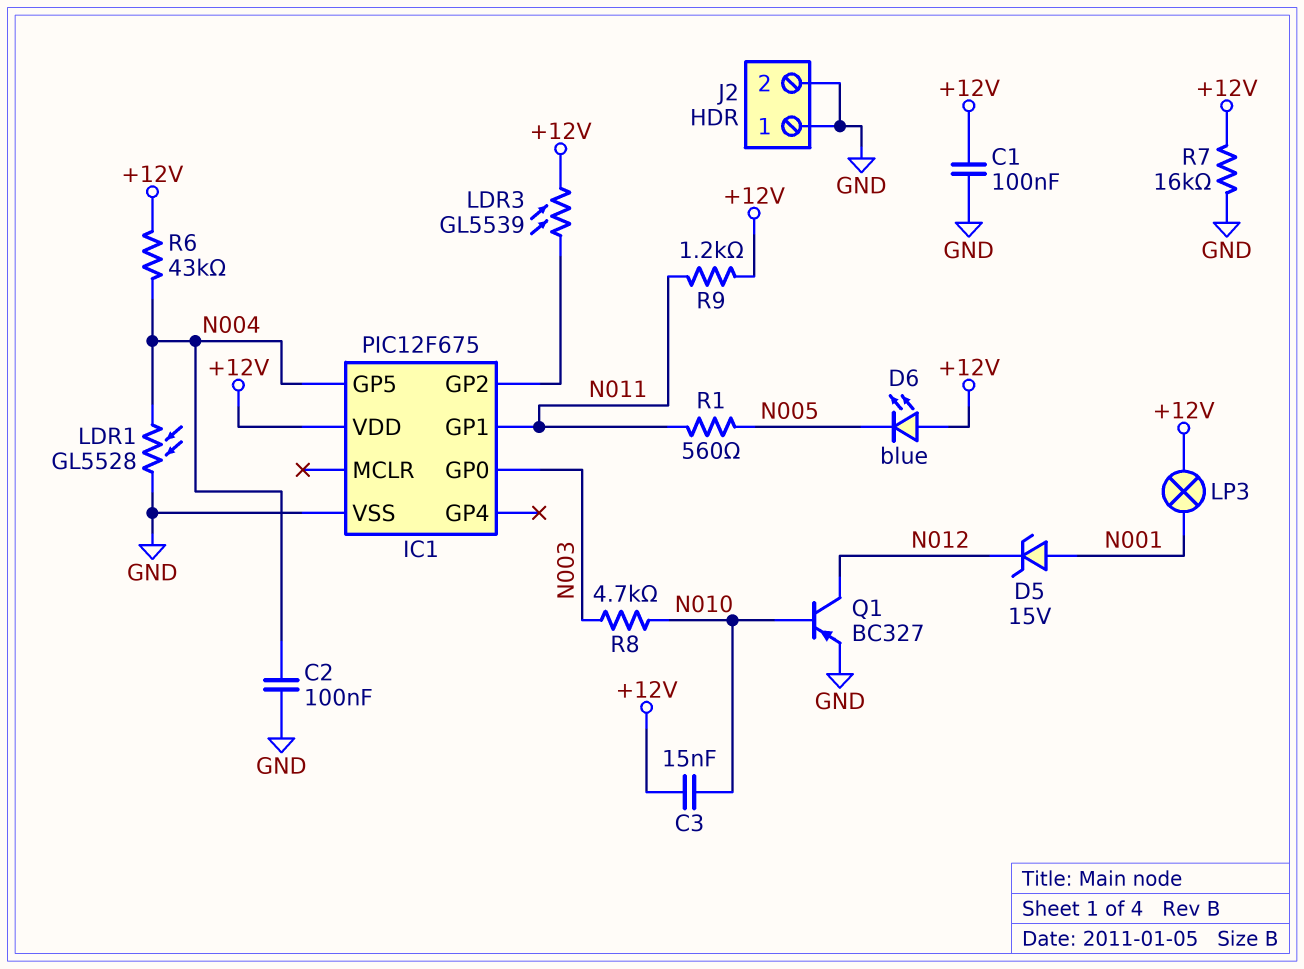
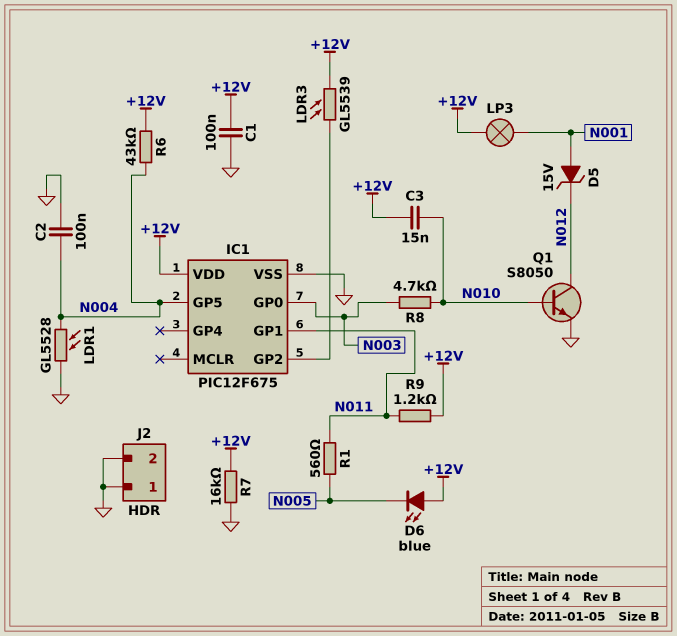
Q1: PNP BC327 (B N010, C N012, E GND) -> NPN S8050 (B N010, C N012, E GND)

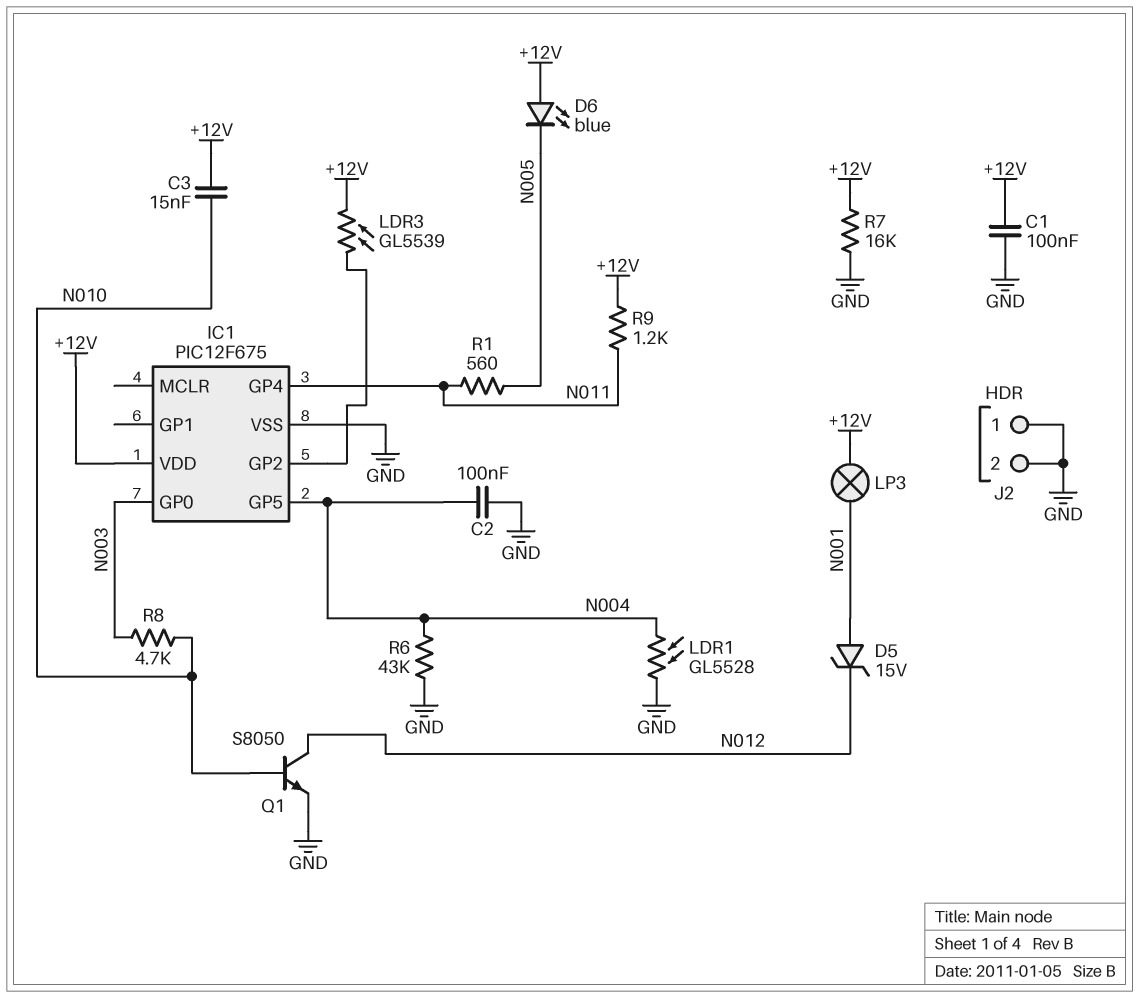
IC1 pin GP1: N011 -> none
IC1 pin GP4: none -> N011
R6: 43k (+12V, N004) -> 43k (GND, N004)

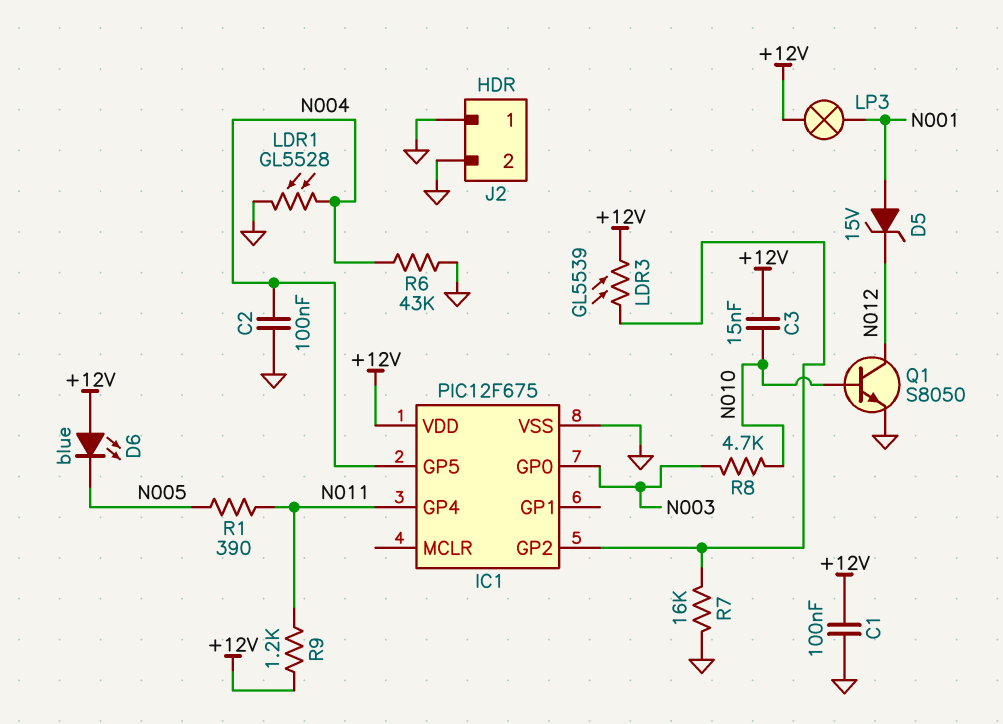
R1: 560 (N005, N011) -> 390 (N005, N011)
R7: 16k (+12V, GND) -> 16k (GND, IC1/GP2)

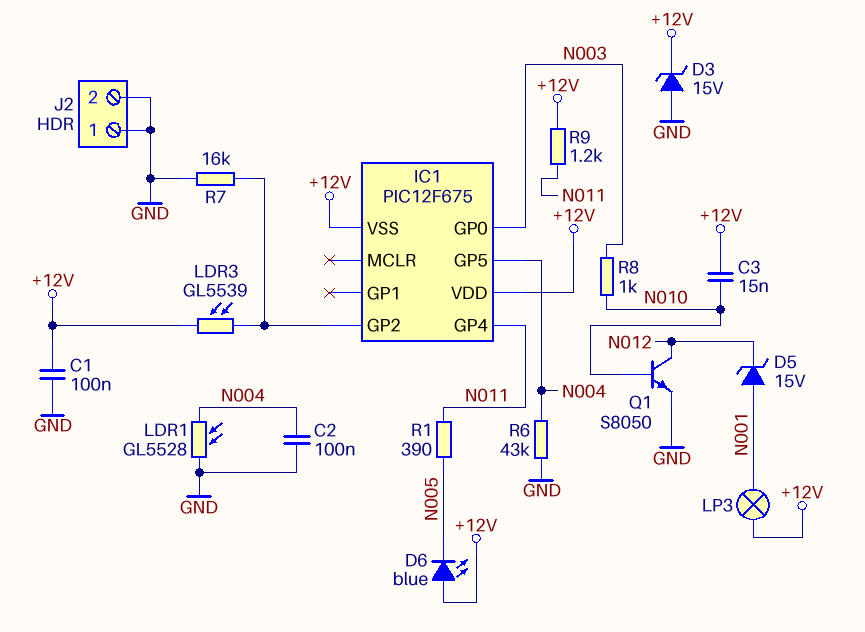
D3: none -> zener 15V (A GND, K +12V)
IC1 pin VSS: GND -> +12V
R8: 4.7k (N003, N010) -> 1k (N003, N010)

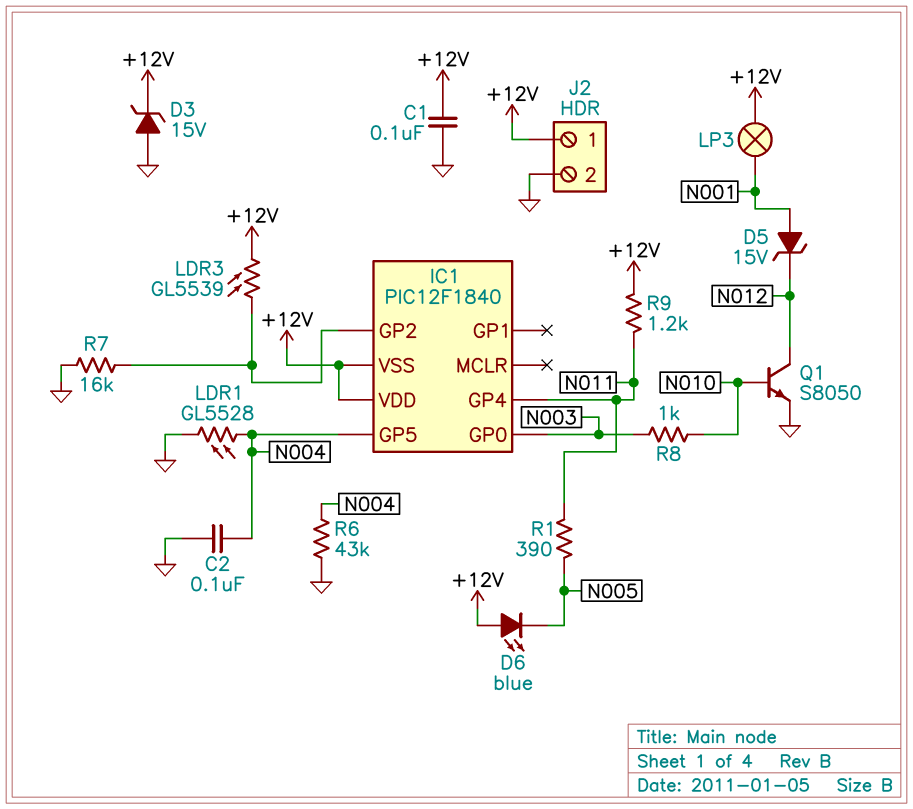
C3: 15nF (+12V, N010) -> none
IC1: PIC12F675 -> PIC12F1840
J2 pin 1: GND -> +12V

